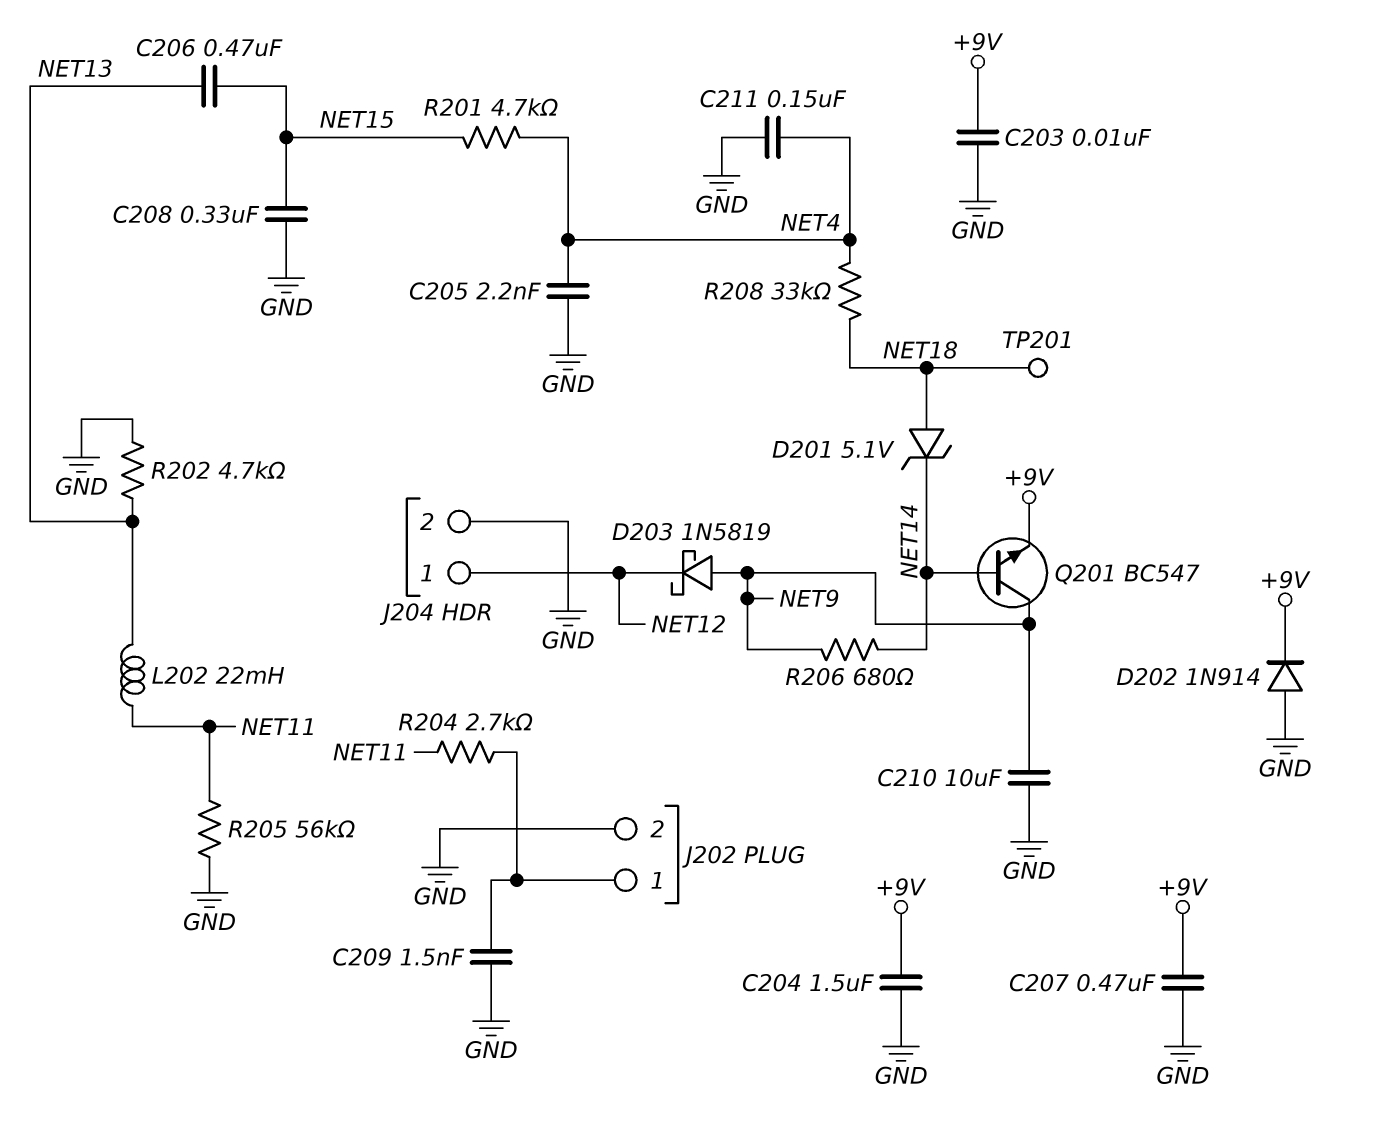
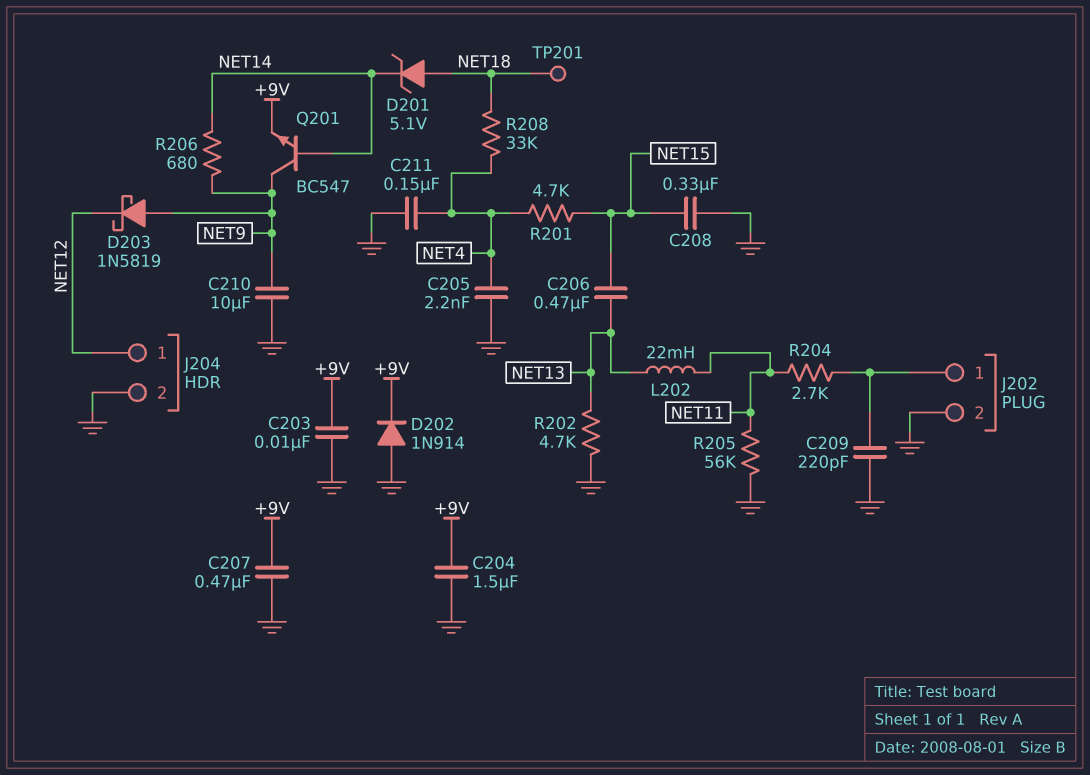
C209: 1.5nF (GND, J202/1) -> 220pF (GND, J202/1)

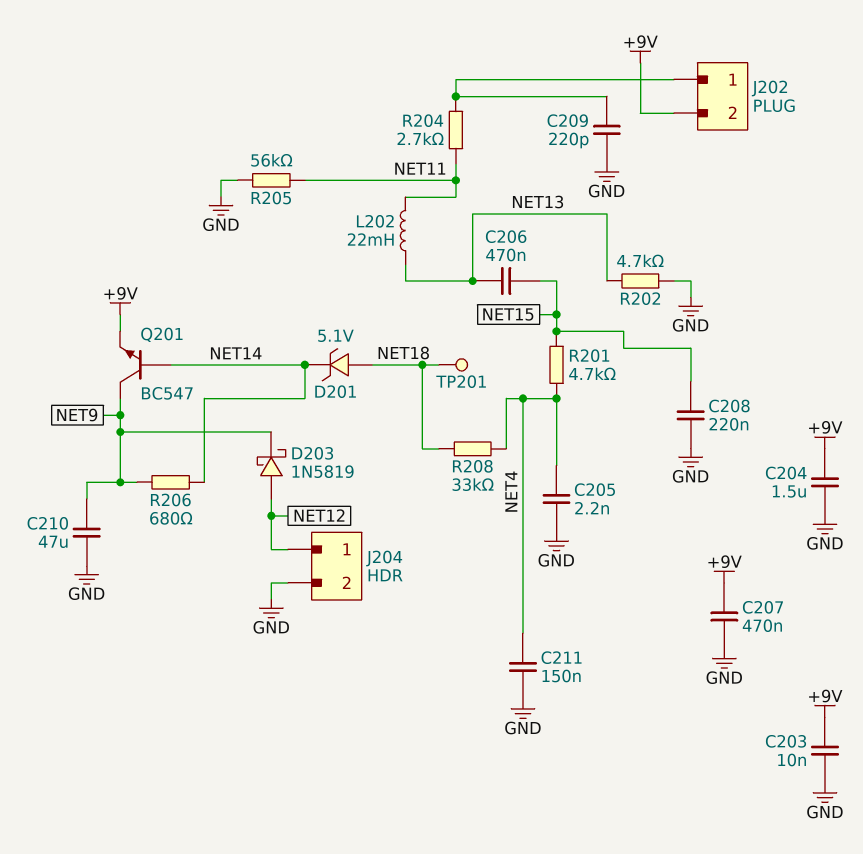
C208: 330nF (GND, NET15) -> 220nF (GND, NET15)
C210: 10uF (GND, NET9) -> 47uF (GND, NET9)
D202: diode 1N914 (A GND, K +9V) -> none
D203: schottky 1N5819 (A NET9, K NET12) -> schottky 1N5819 (A NET12, K NET9)
J202 pin 2: GND -> +9V

